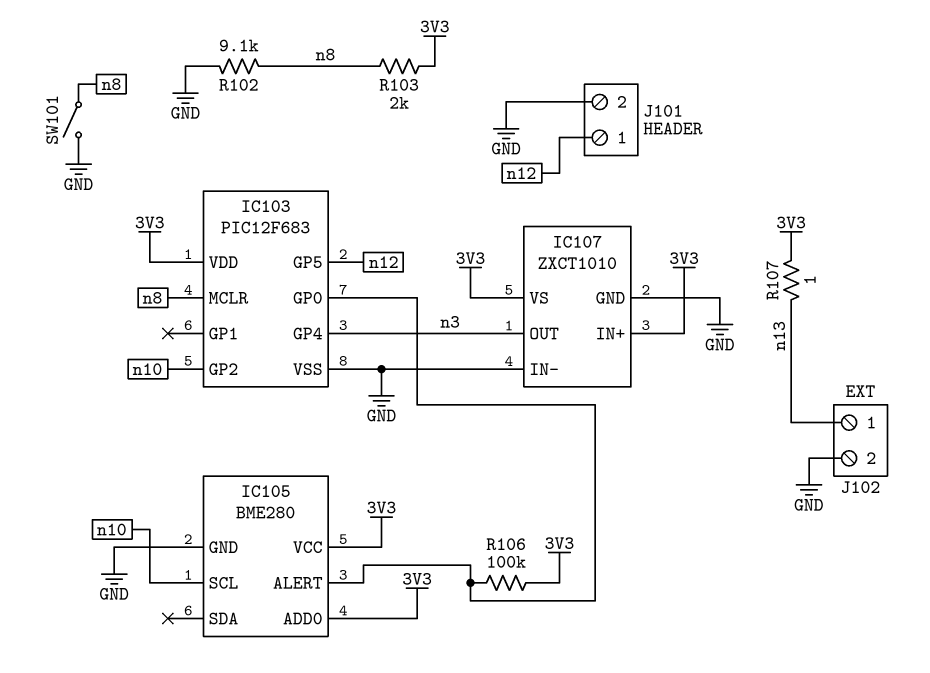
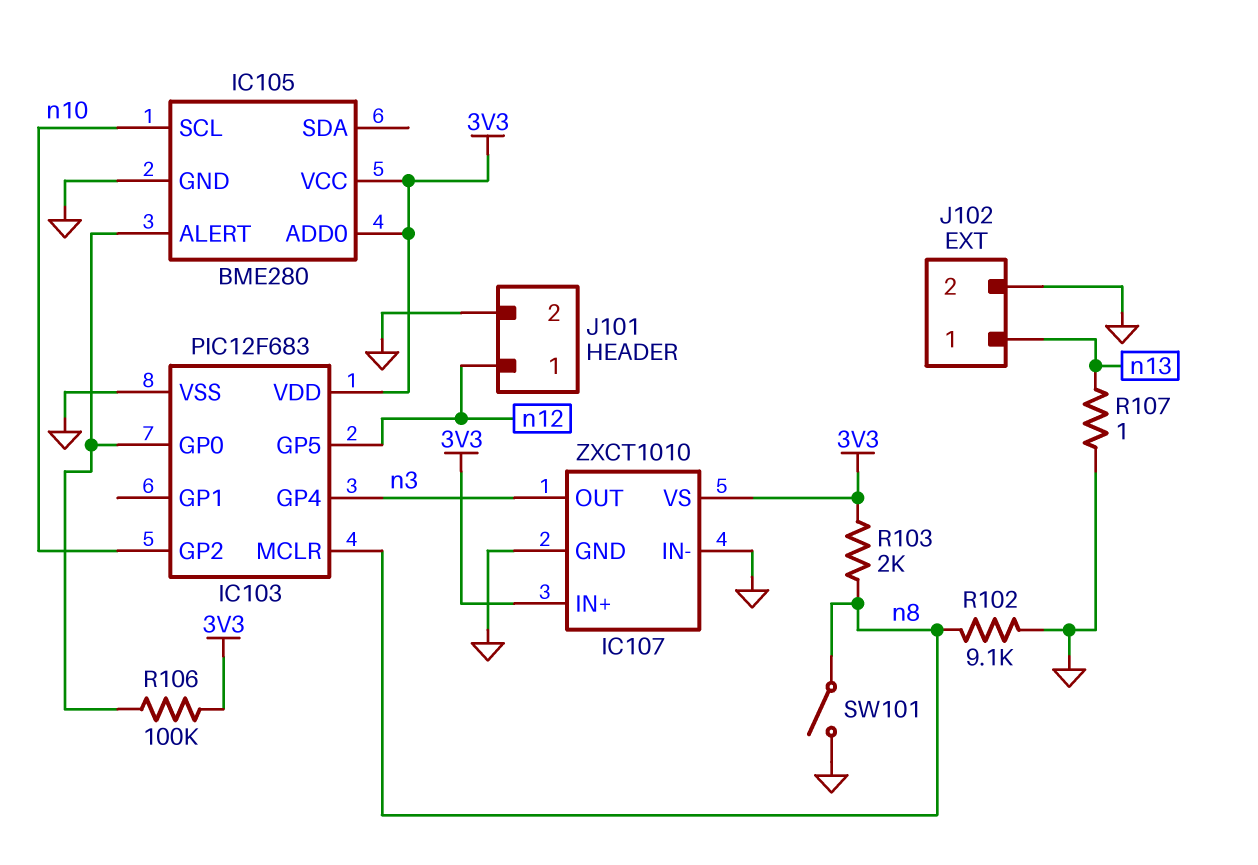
R107: 1 (3V3, n13) -> 1 (GND, n13)

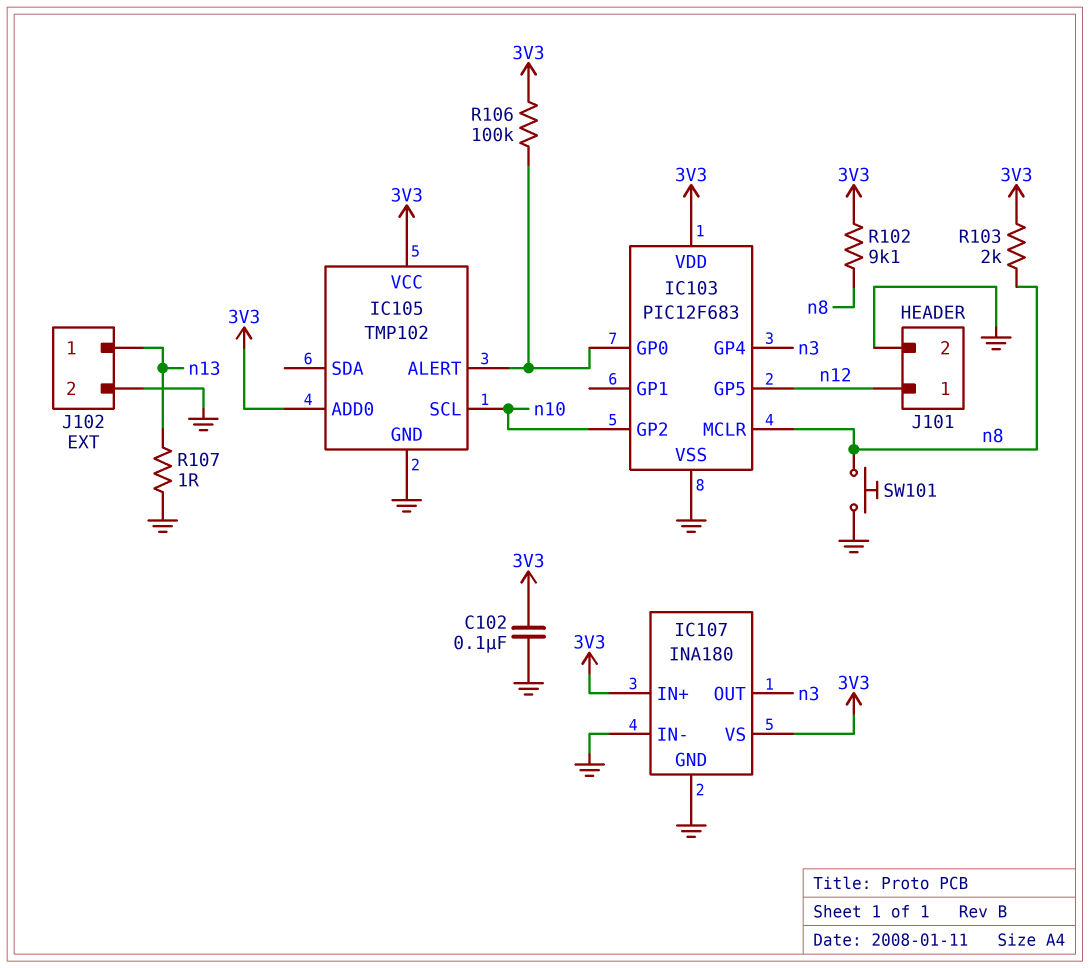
C102: none -> 100nF (3V3, GND)
IC105: BME280 -> TMP102
IC107: ZXCT1010 -> INA180
R102: 9.1k (GND, n8) -> 9.1k (3V3, n8)
SW101: switch (GND, n8) -> button (GND, n8)

